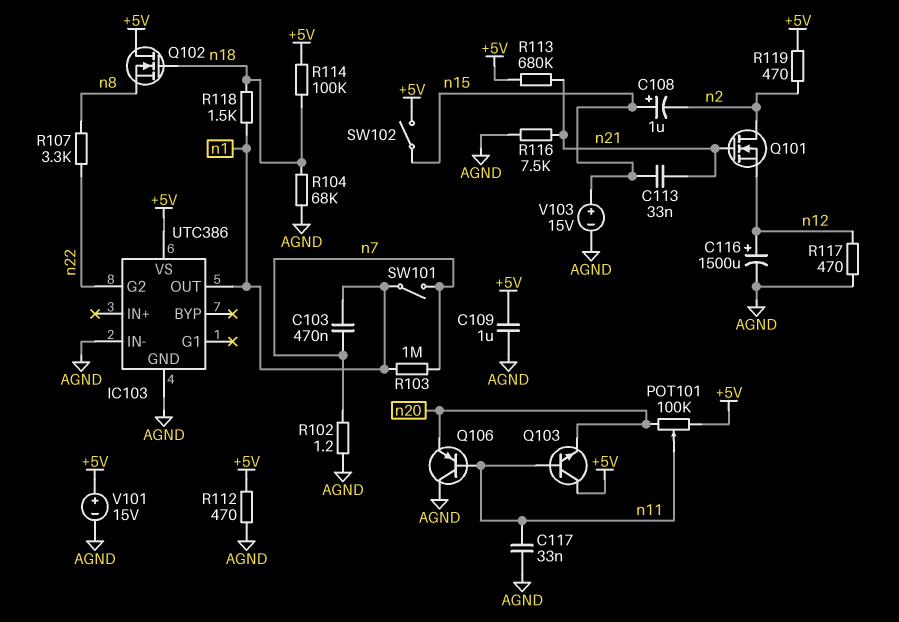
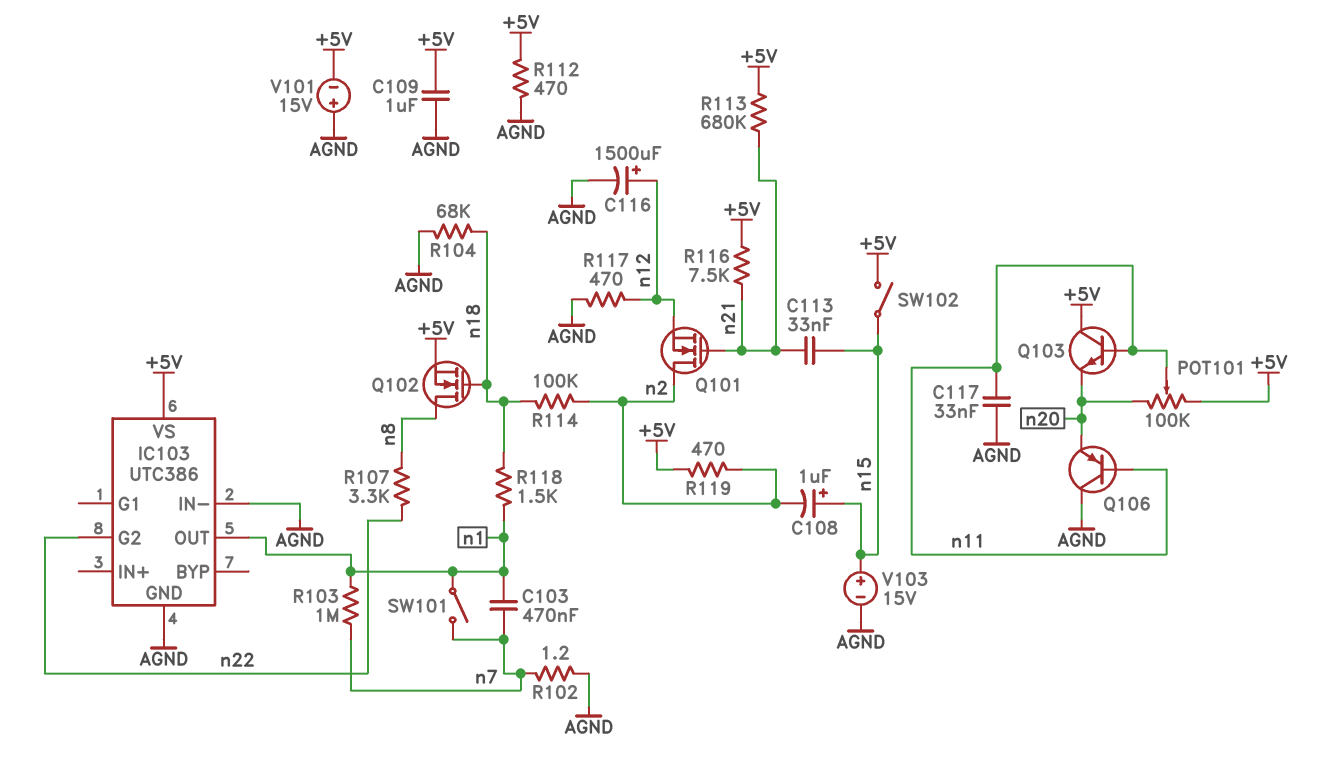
Q102: NMOS (G n18, D +5V, S n8) -> NMOS (G n18, D n8, S +5V)
R114: 100k (+5V, n18) -> 100k (n2, n18)
R116: 7.5k (AGND, n21) -> 7.5k (+5V, n21)
V101: 15V (plus +5V, minus AGND) -> 15V (plus AGND, minus +5V)

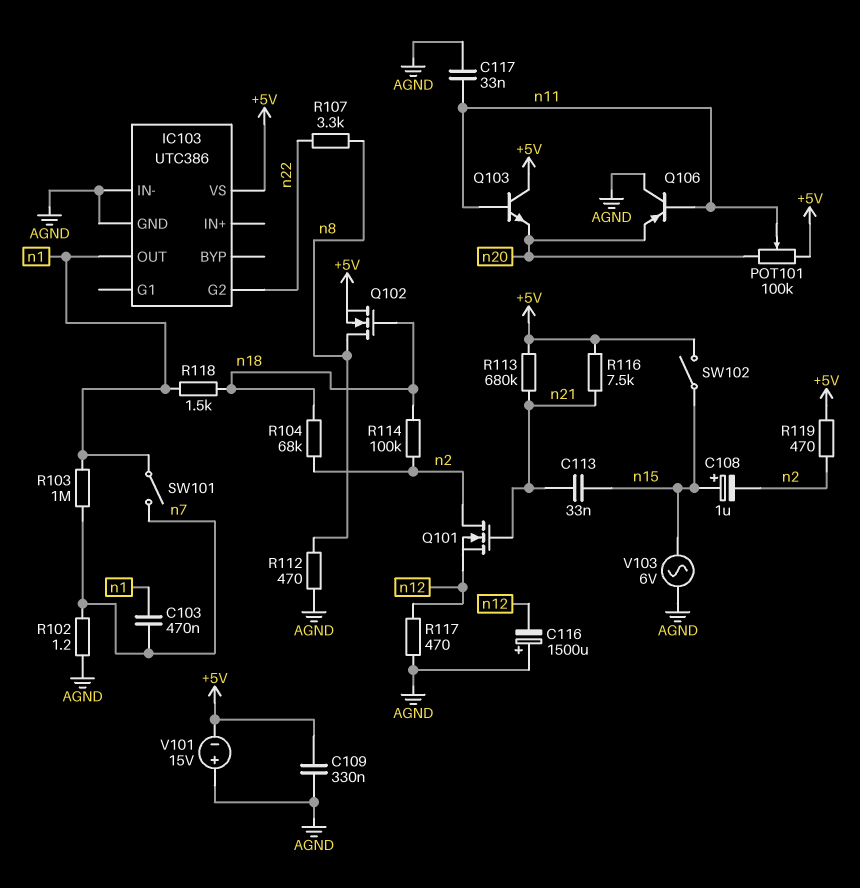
C109: 1uF (+5V, AGND) -> 330nF (+5V, AGND)
C116: 1500uF (plus n12, minus AGND) -> 1500uF (plus AGND, minus n12)
R104: 68k (AGND, n18) -> 68k (n2, n18)
R112: 470 (+5V, AGND) -> 470 (AGND, n8)
V103: 15V (plus n15, minus AGND) -> AC 6V (AGND, n15)

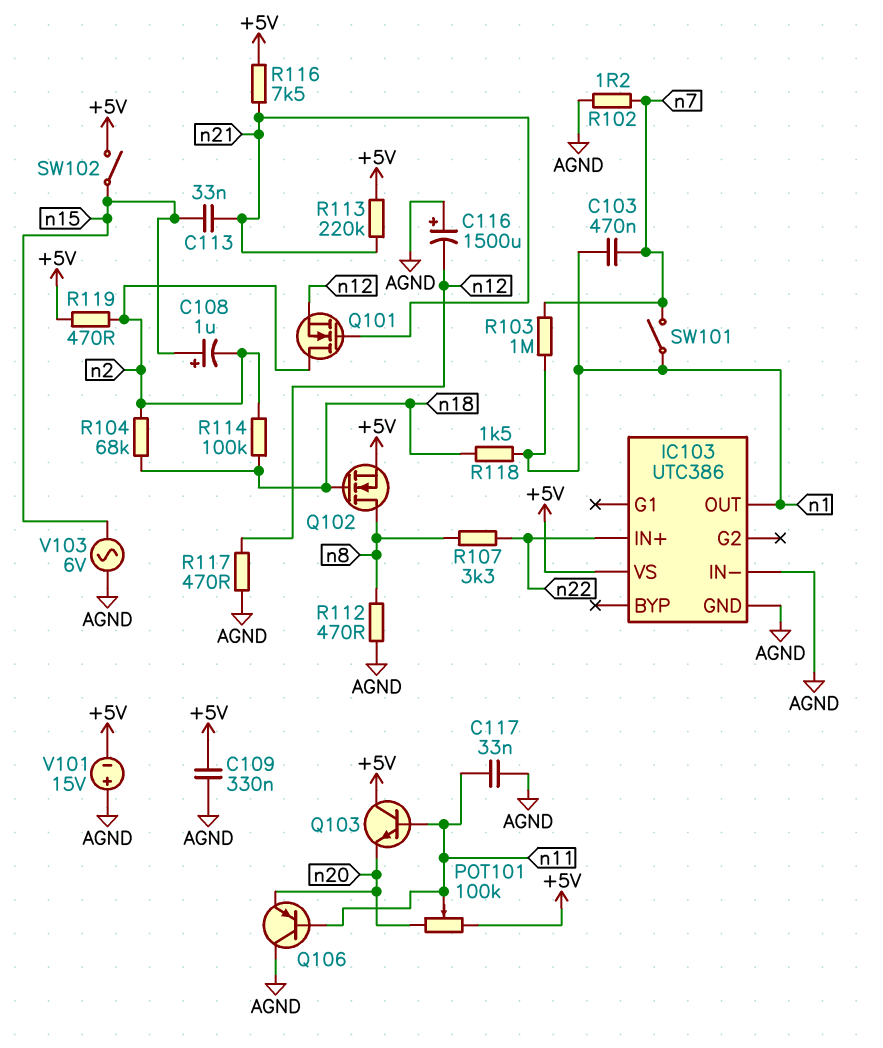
IC103 pin G2: n22 -> none
IC103 pin IN+: none -> n22
R113: 680k (+5V, n21) -> 220k (+5V, n21)

